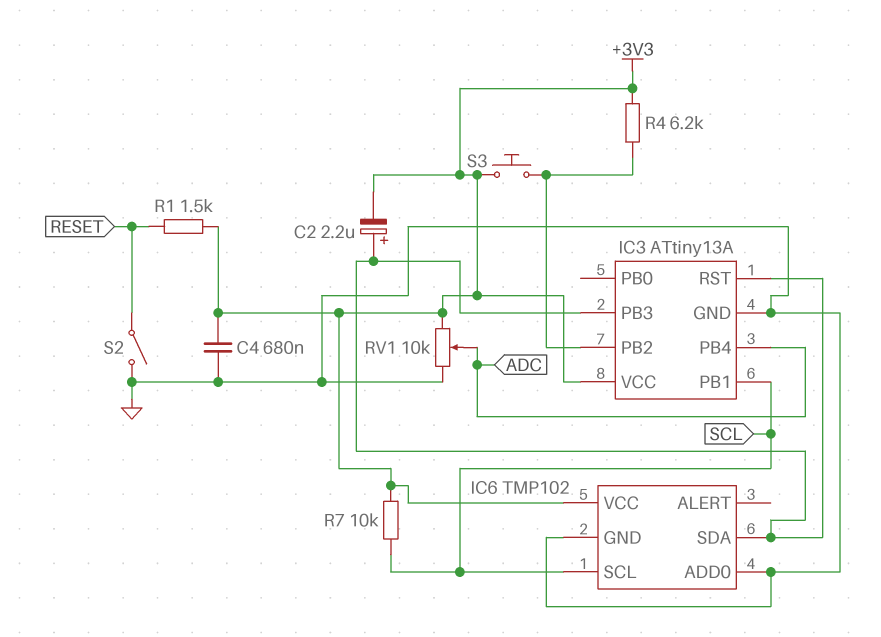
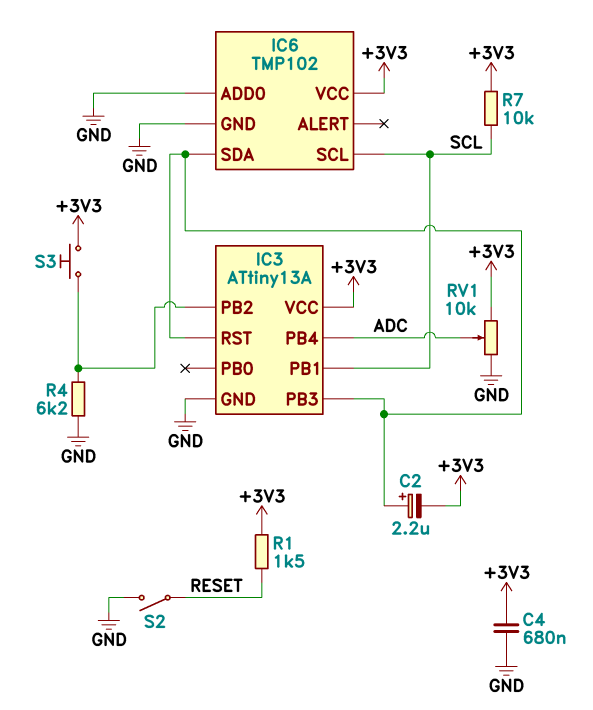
R4: 6.2k (+3V3, IC3/PB2) -> 6.2k (GND, IC3/PB2)

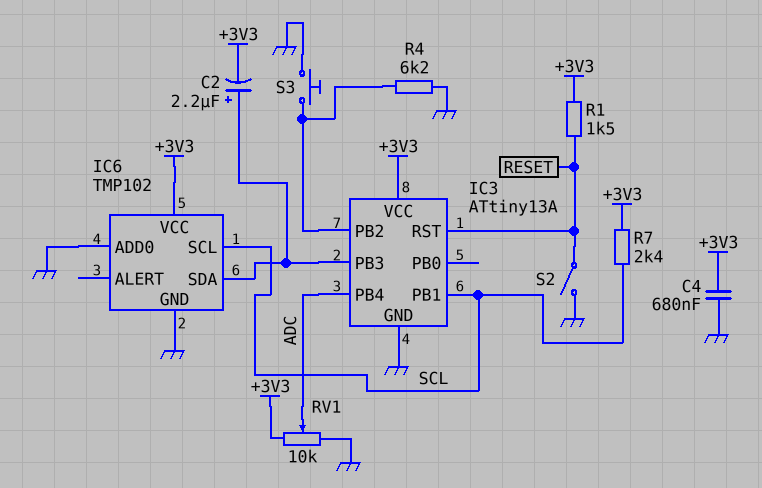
IC3 pin RST: IC3/PB3 -> RESET
R7: 10k (+3V3, SCL) -> 2.4k (+3V3, SCL)
S3: button (+3V3, IC3/PB2) -> button (GND, IC3/PB2)

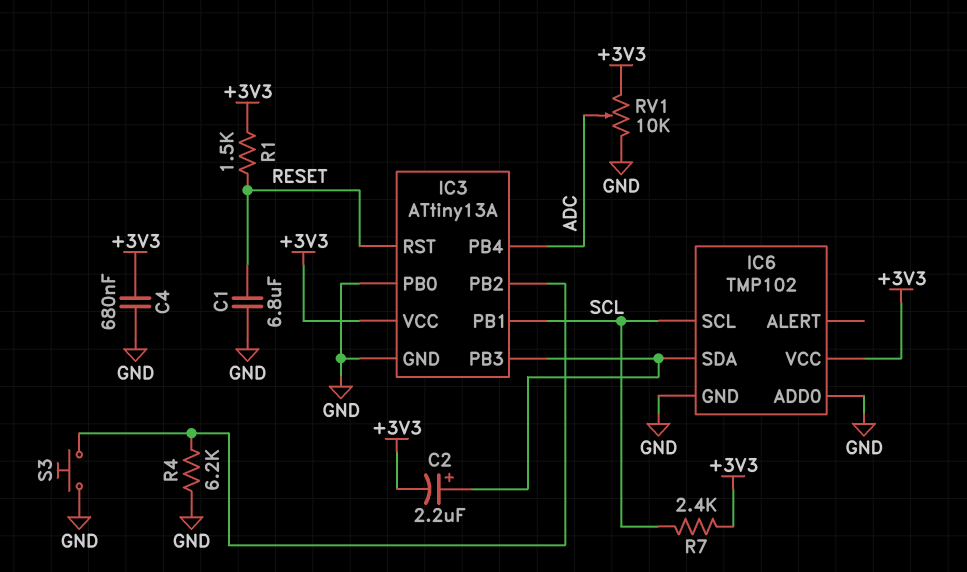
C1: none -> 6.8uF (GND, RESET)
IC3 pin PB0: none -> GND
S2: switch (GND, RESET) -> none

